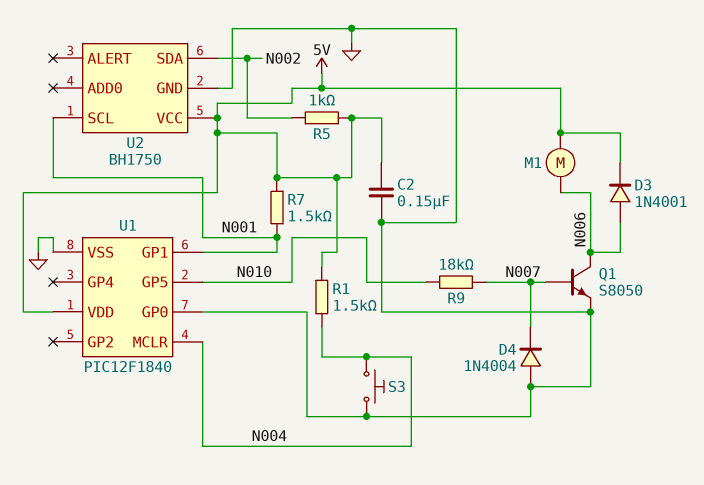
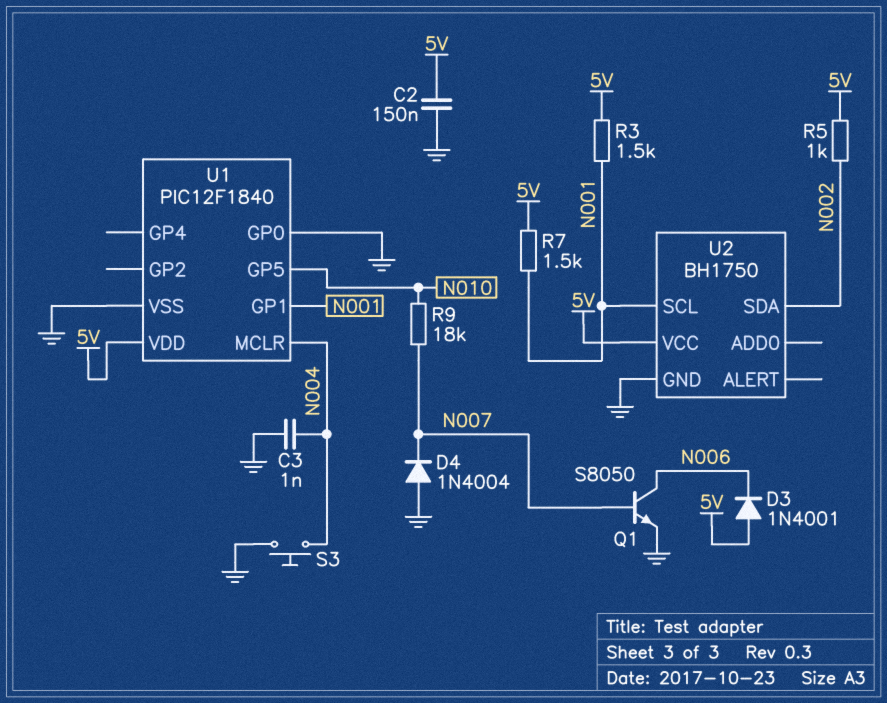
C3: none -> 1nF (GND, N004)
D3: diode 1N4001 (A N006, K 5V) -> diode 1N4001 (A 5V, K N006)
M1: motor (5V, N006) -> none
R1: 1.5k (5V, N004) -> none
R3: none -> 1.5k (5V, N001)

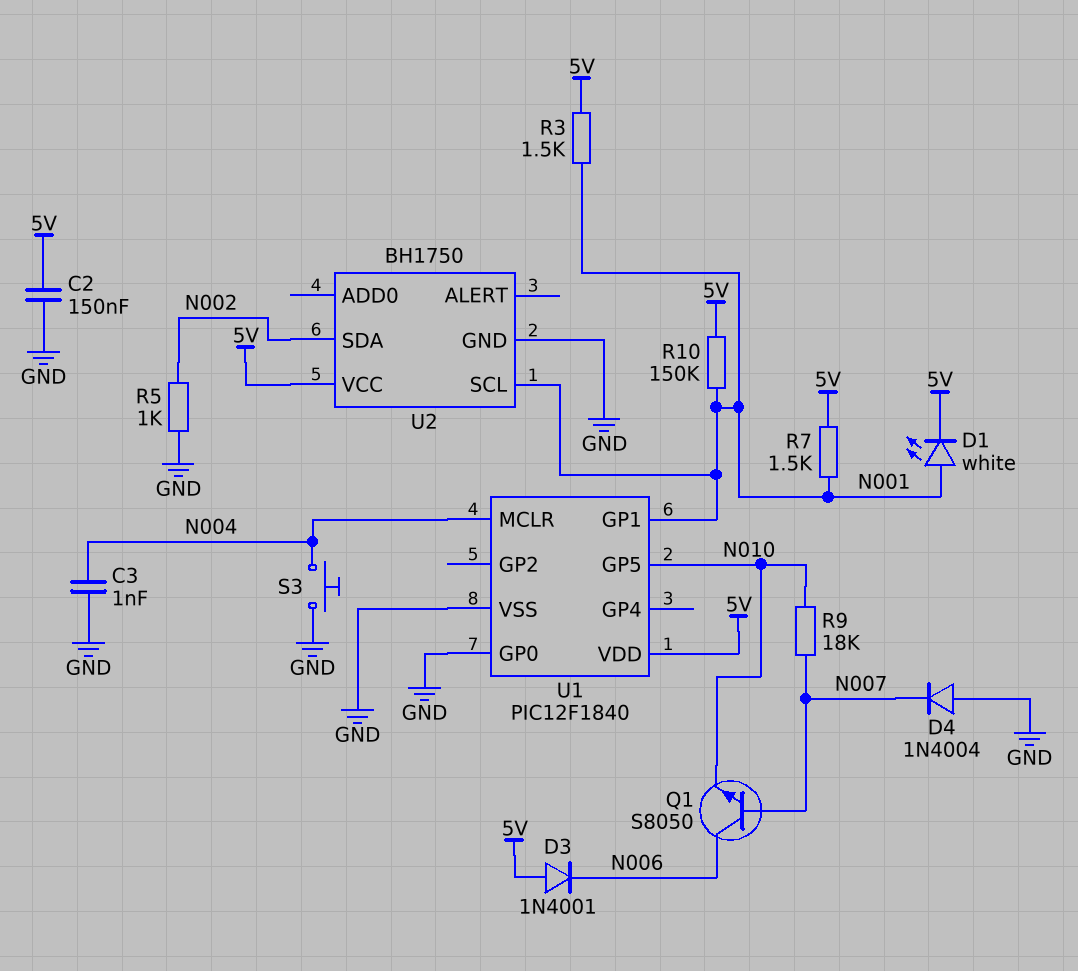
D1: none -> LED white (A N001, K 5V)
Q1: NPN S8050 (B N007, C N006, E GND) -> NPN S8050 (B N007, C N006, E N010)
R5: 1k (5V, N002) -> 1k (GND, N002)
R10: none -> 150k (5V, N001)

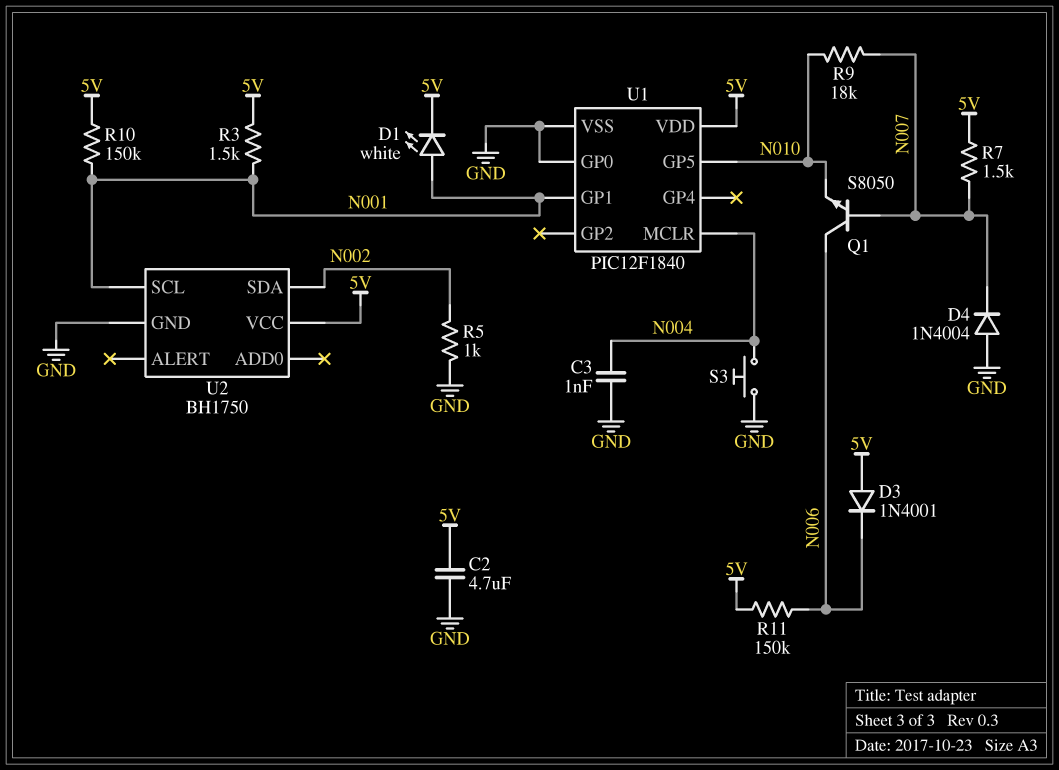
C2: 150nF (5V, GND) -> 4.7uF (5V, GND)
R7: 1.5k (5V, N001) -> 1.5k (5V, N007)
R11: none -> 150k (5V, N006)

